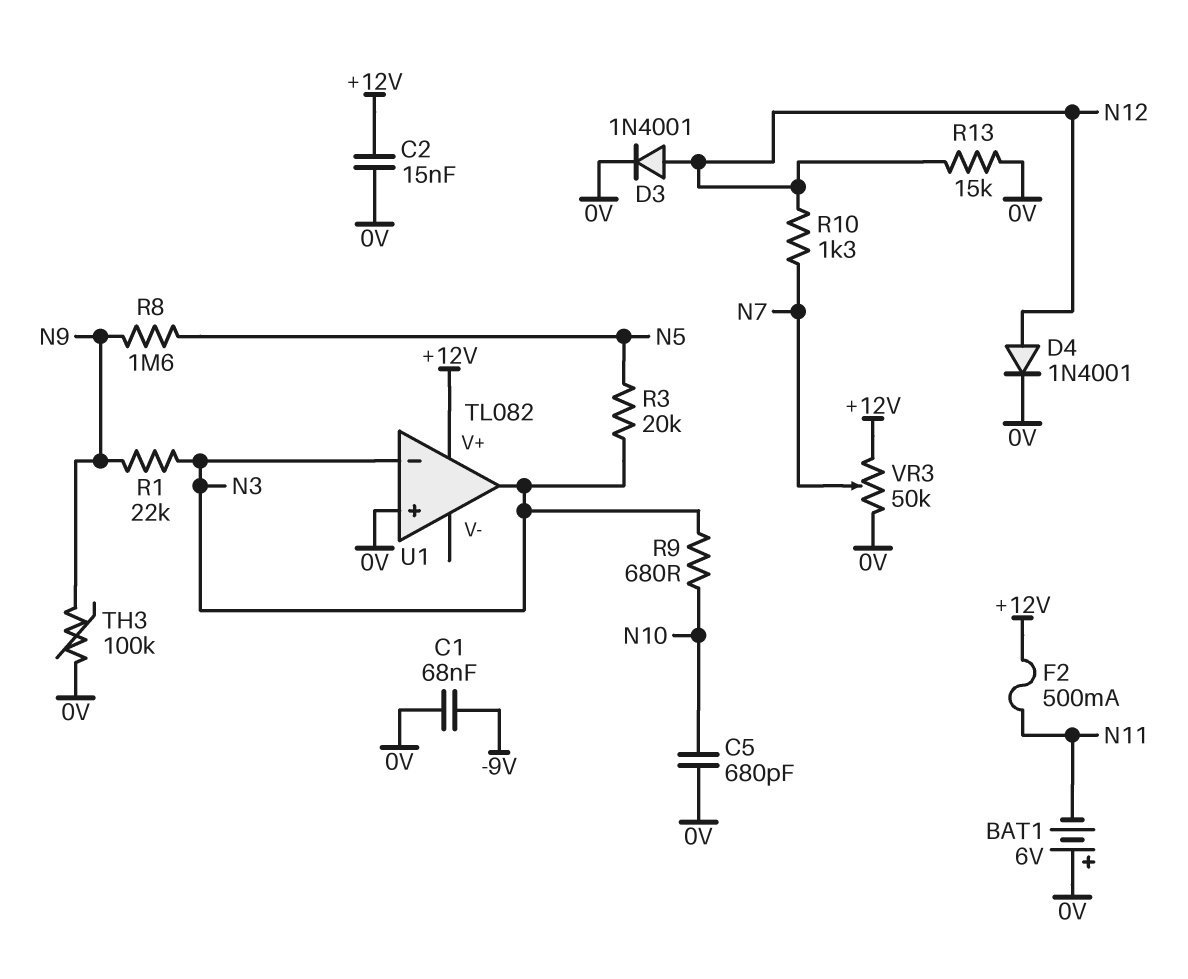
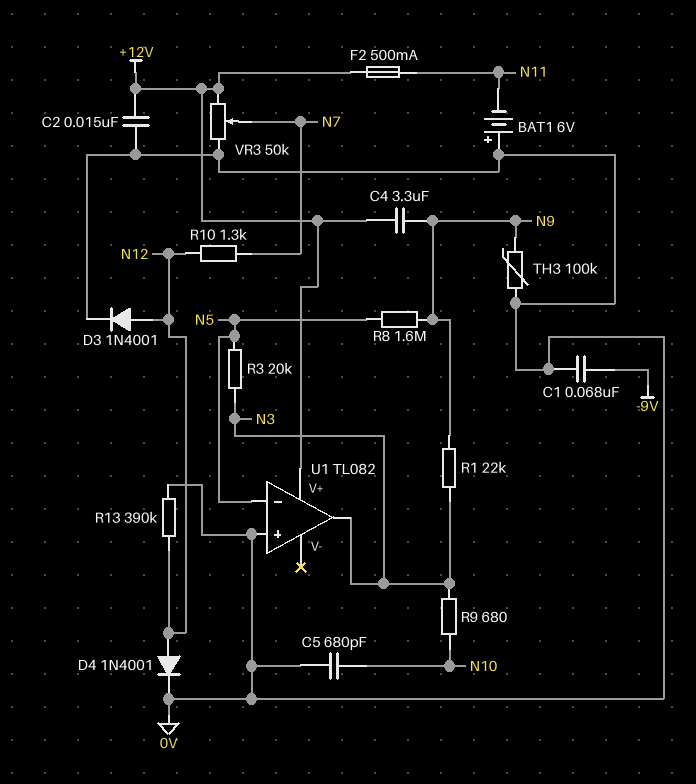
C4: none -> 3.3uF (+12V, N9)
R13: 15k (0V, N12) -> 390k (0V, N12)
U1 pin in-: N3 -> N5

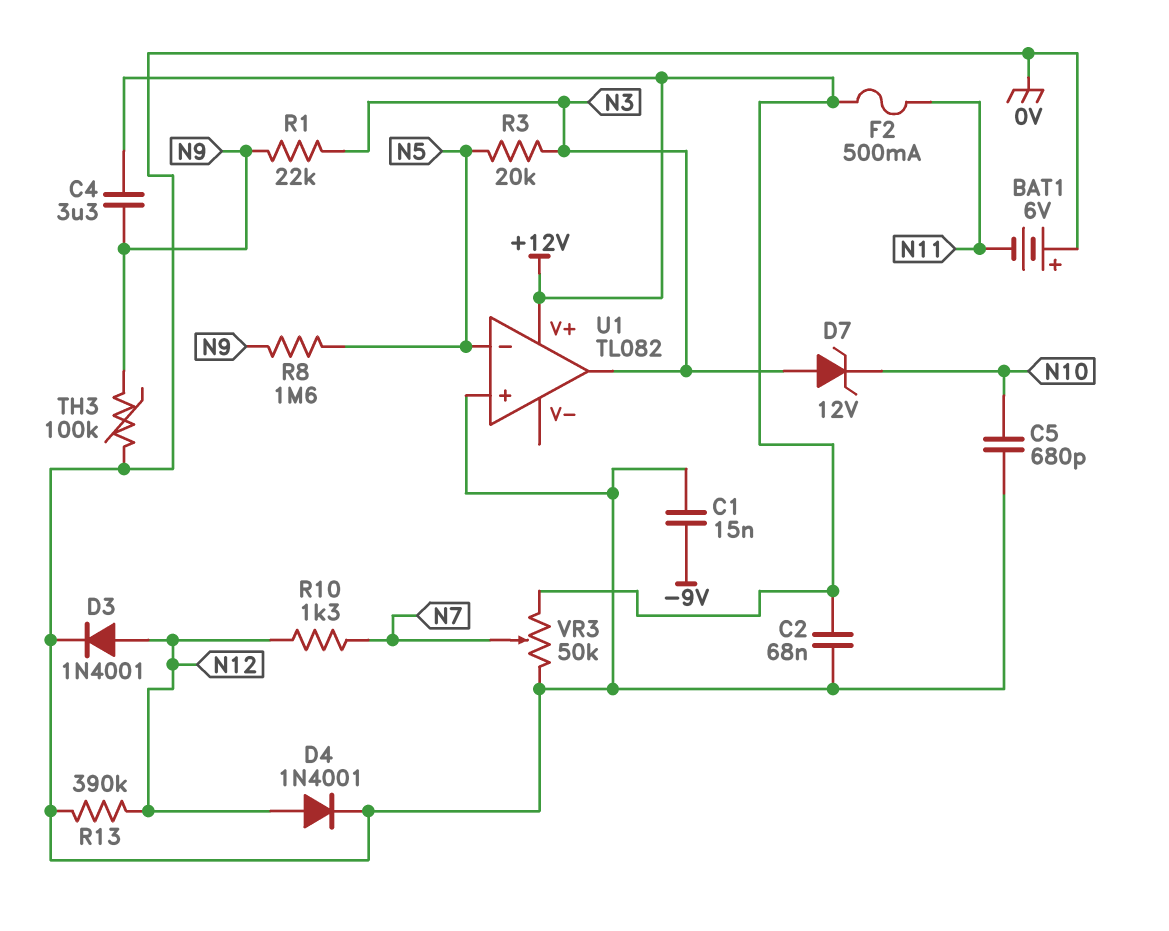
C1: 68nF (-9V, 0V) -> 15nF (-9V, 0V)
C2: 15nF (+12V, 0V) -> 68nF (+12V, 0V)
D7: none -> zener 12V (A N3, K N10)
R9: 680 (N3, N10) -> none

